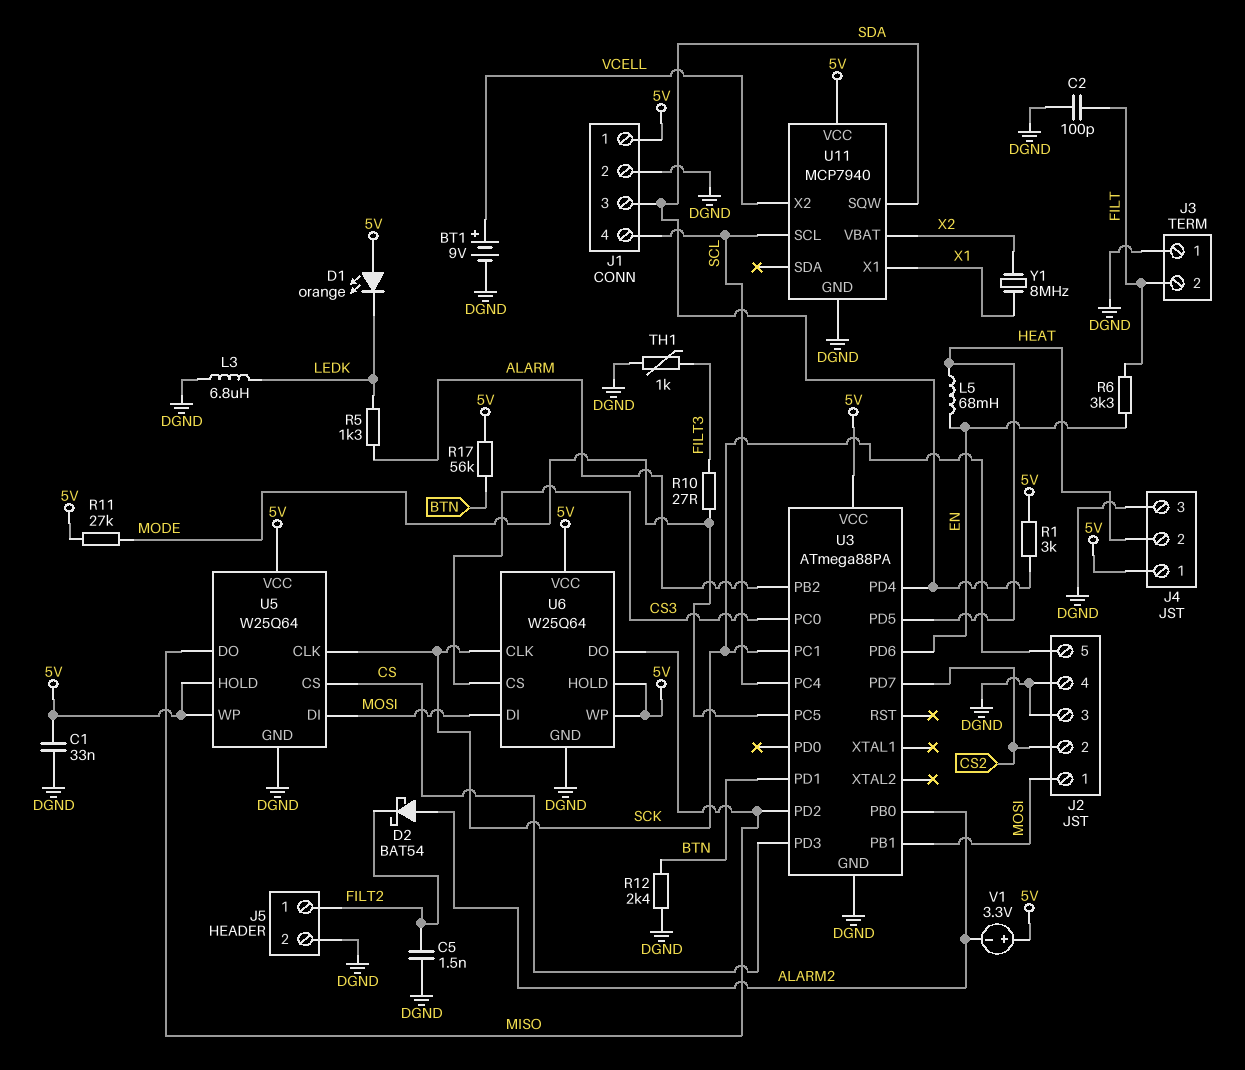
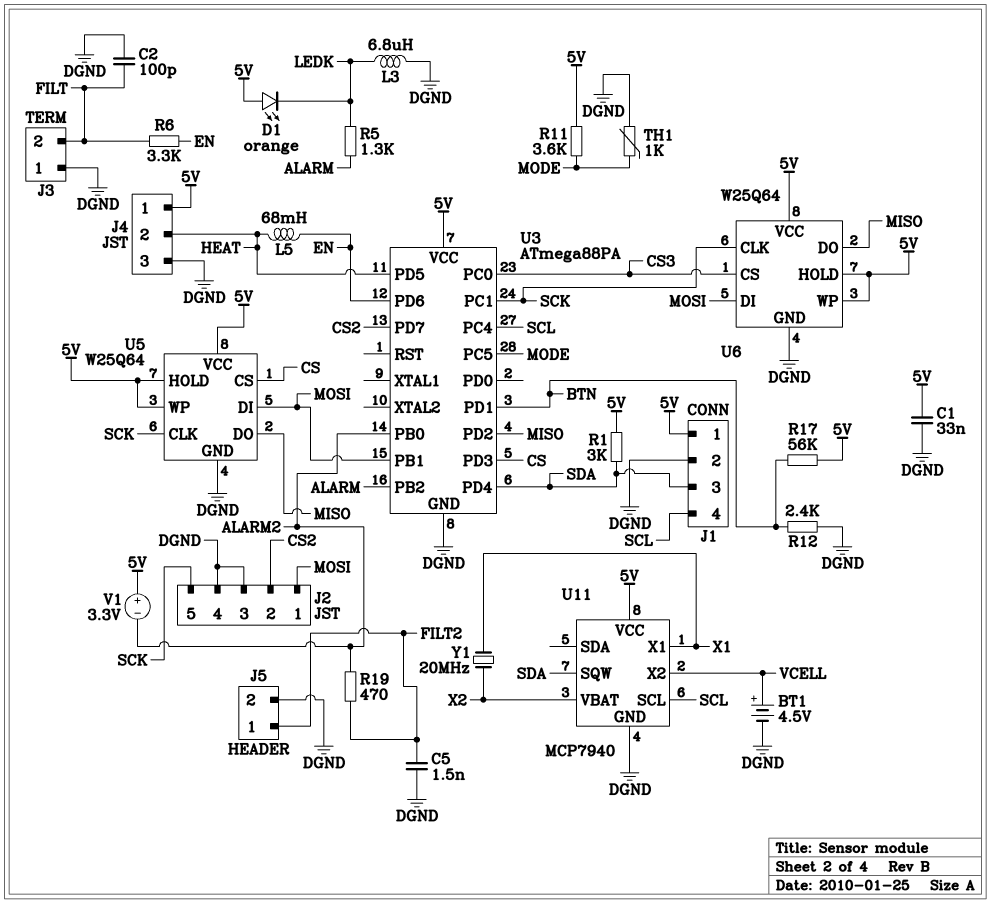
BT1: 9V (plus VCELL, minus DGND) -> 4.5V (plus VCELL, minus DGND)
D2: schottky BAT54 (A ALARM2, K FILT2) -> none
R10: 27 (FILT3, MODE) -> none
R11: 27k (5V, MODE) -> 3.6k (5V, MODE)
R19: none -> 470 (ALARM2, FILT2)
TH1: 1k (DGND, FILT3) -> 1k (DGND, MODE)
Y1: 8MHz (X1, X2) -> 20MHz (X1, X2)

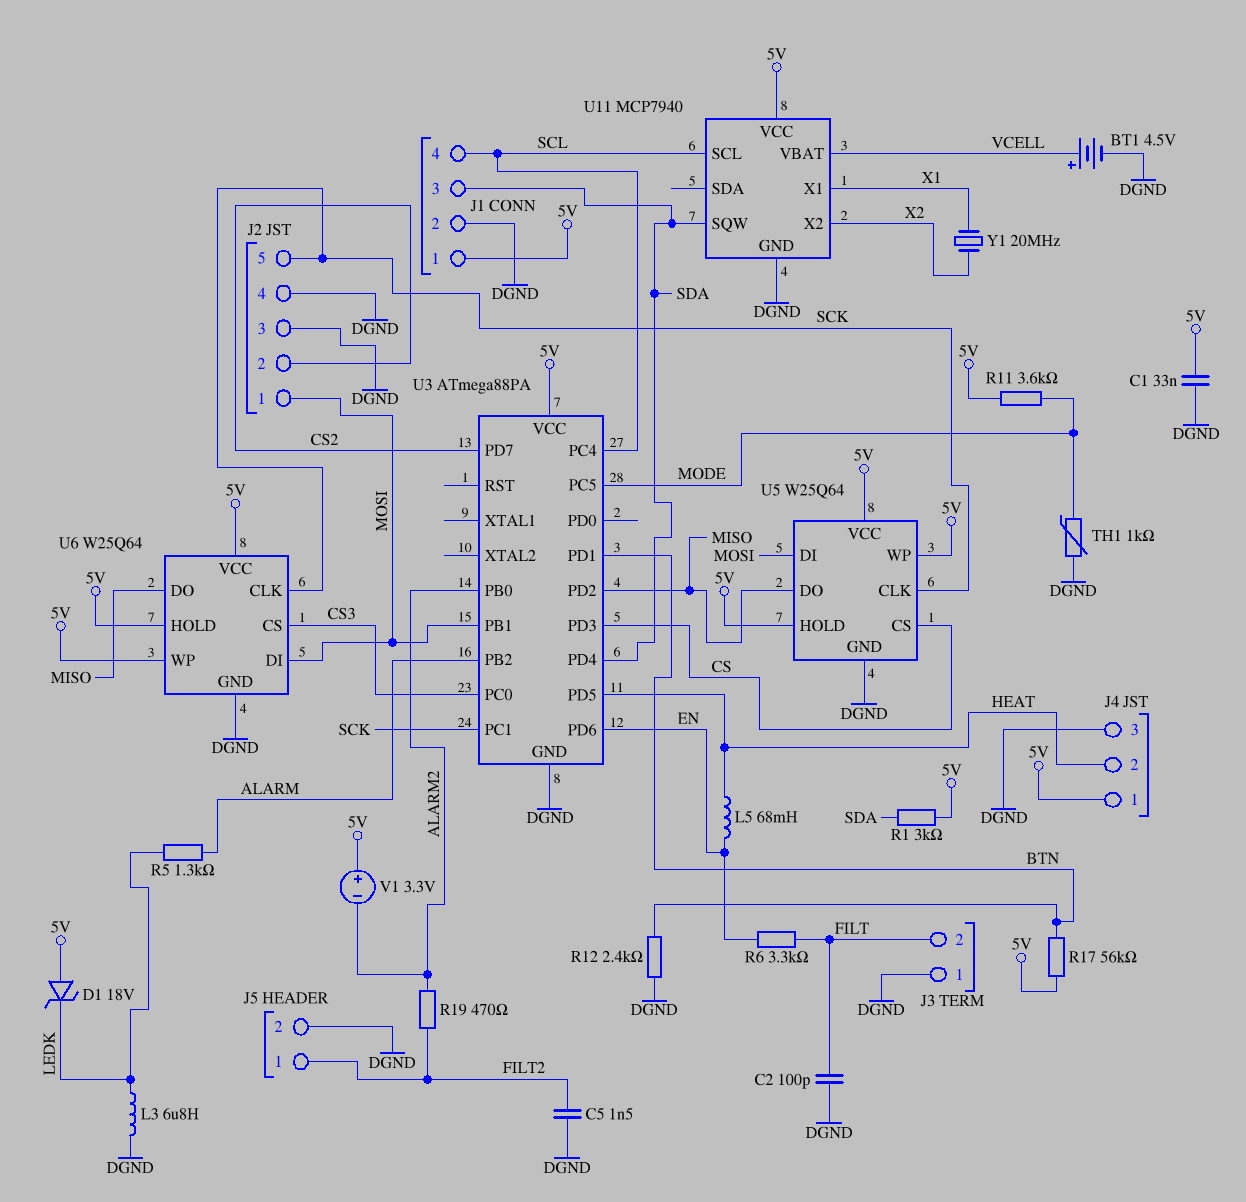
D1: LED orange (A 5V, K LEDK) -> zener 18V (A 5V, K LEDK)
U11 pin VBAT: X2 -> VCELL
U11 pin X2: VCELL -> X2

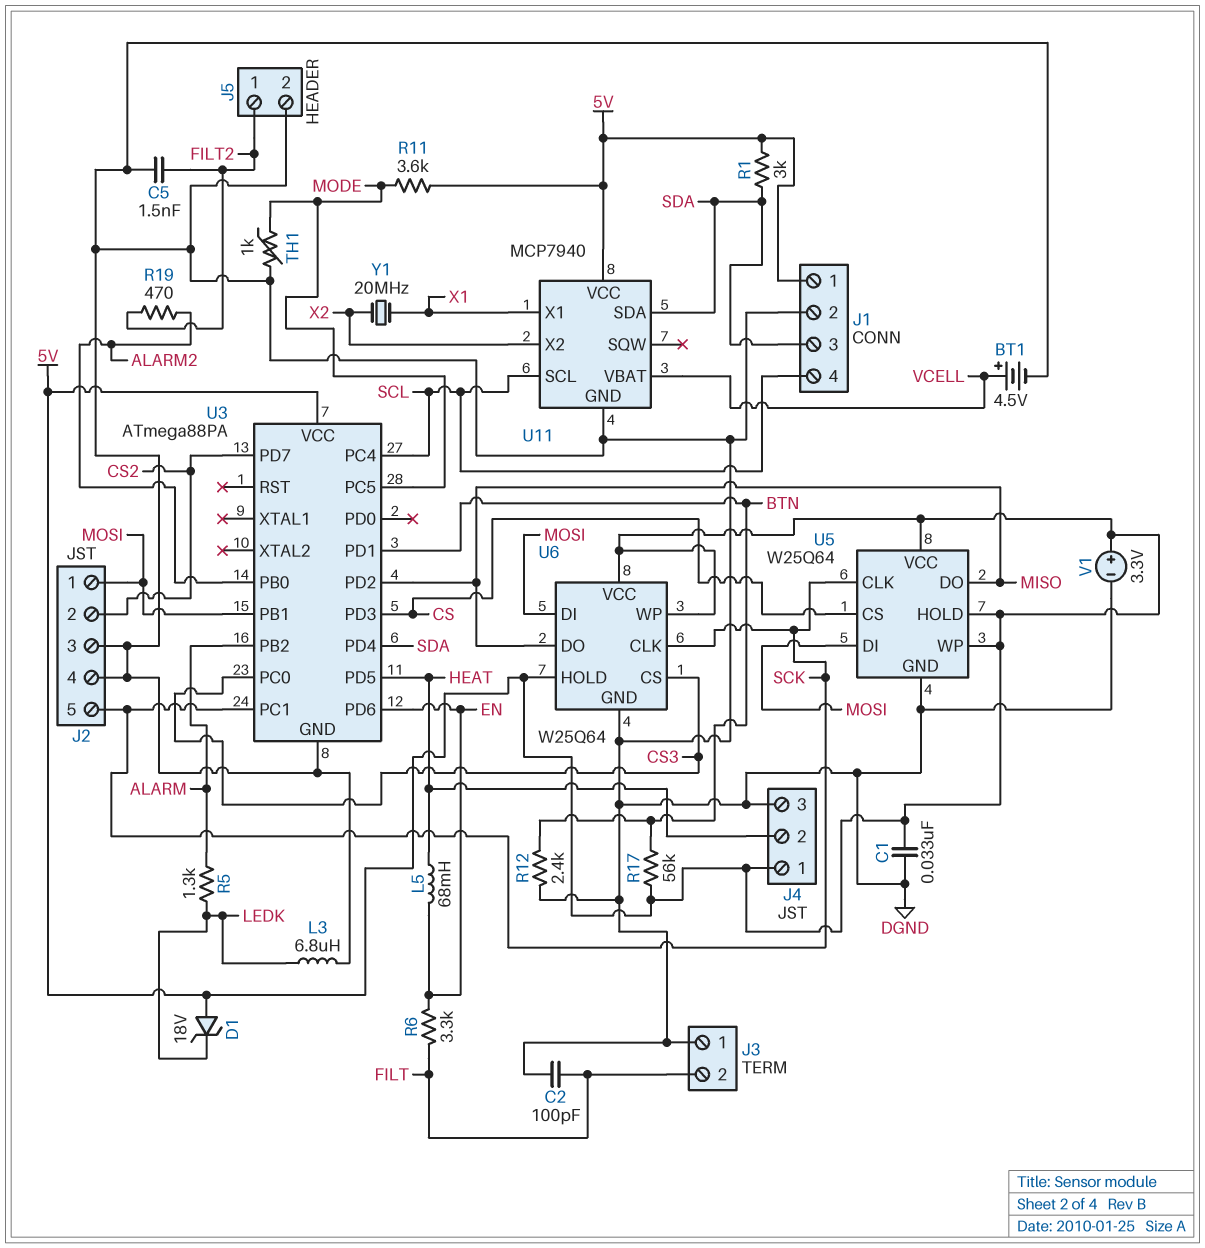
U11 pin SDA: none -> SDA
U11 pin SQW: SDA -> none
V1: 3.3V (plus 5V, minus ALARM2) -> 3.3V (plus 5V, minus DGND)

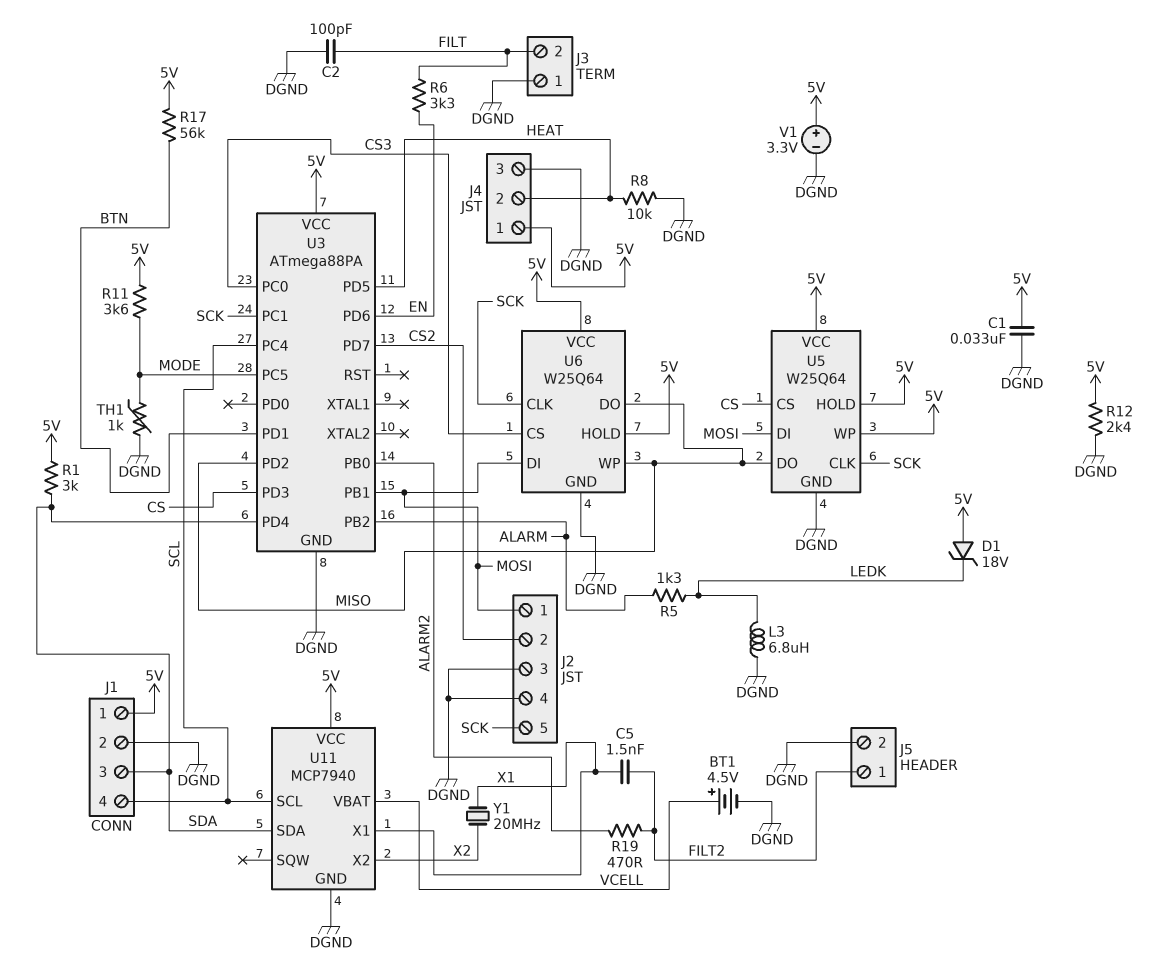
C5: 1.5nF (DGND, FILT2) -> 1.5nF (FILT2, X1)
L5: 68mH (EN, HEAT) -> none
R8: none -> 10k (DGND, HEAT)
R12: 2.4k (BTN, DGND) -> 2.4k (5V, DGND)
U6 pin WP: 5V -> MISO

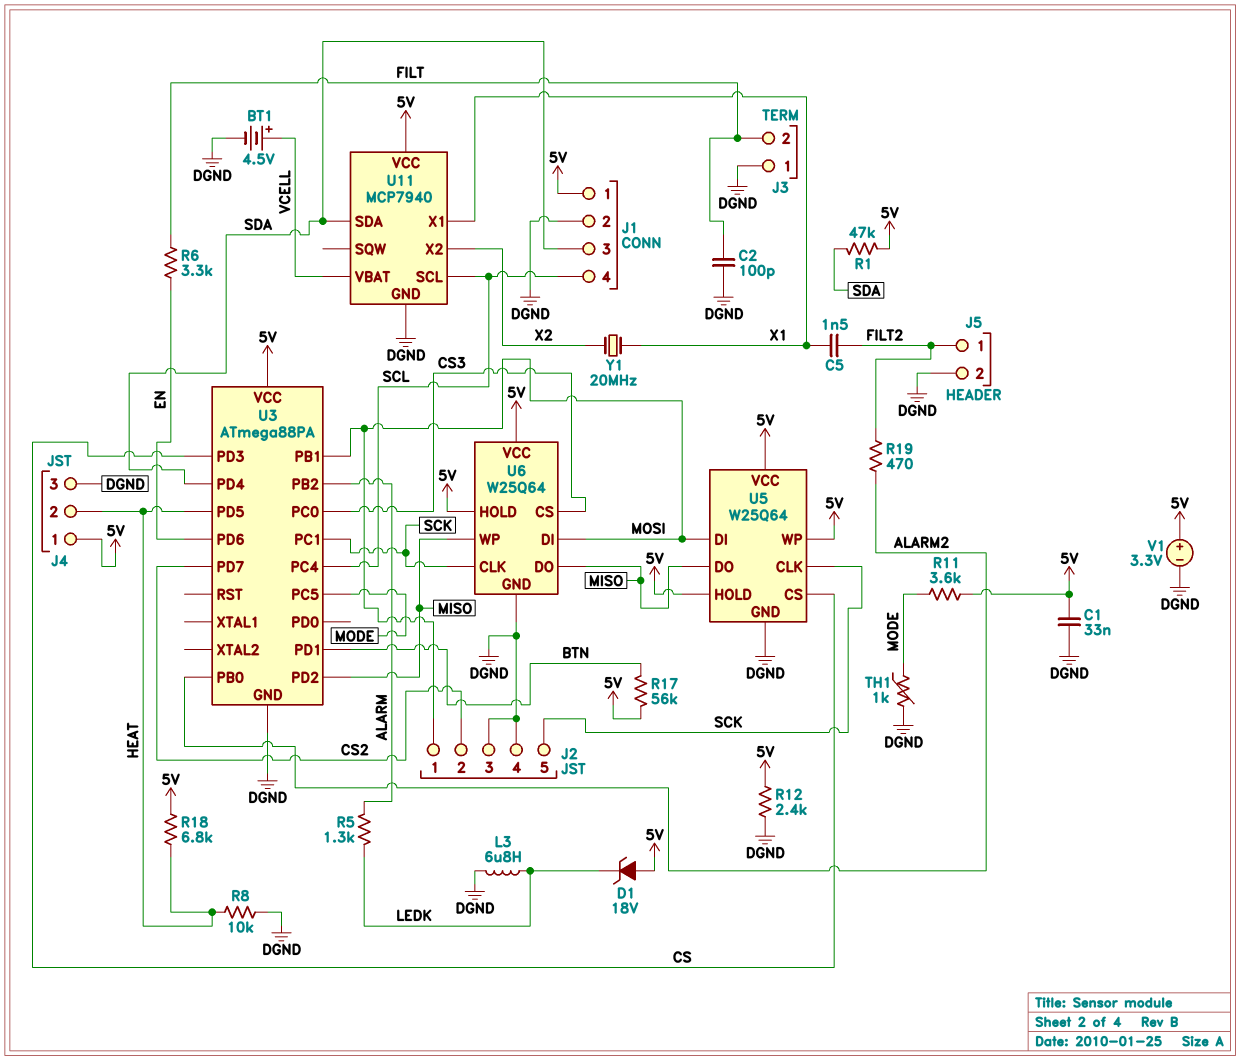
R1: 3k (5V, SDA) -> 47k (5V, SDA)
R18: none -> 6.8k (5V, HEAT)

